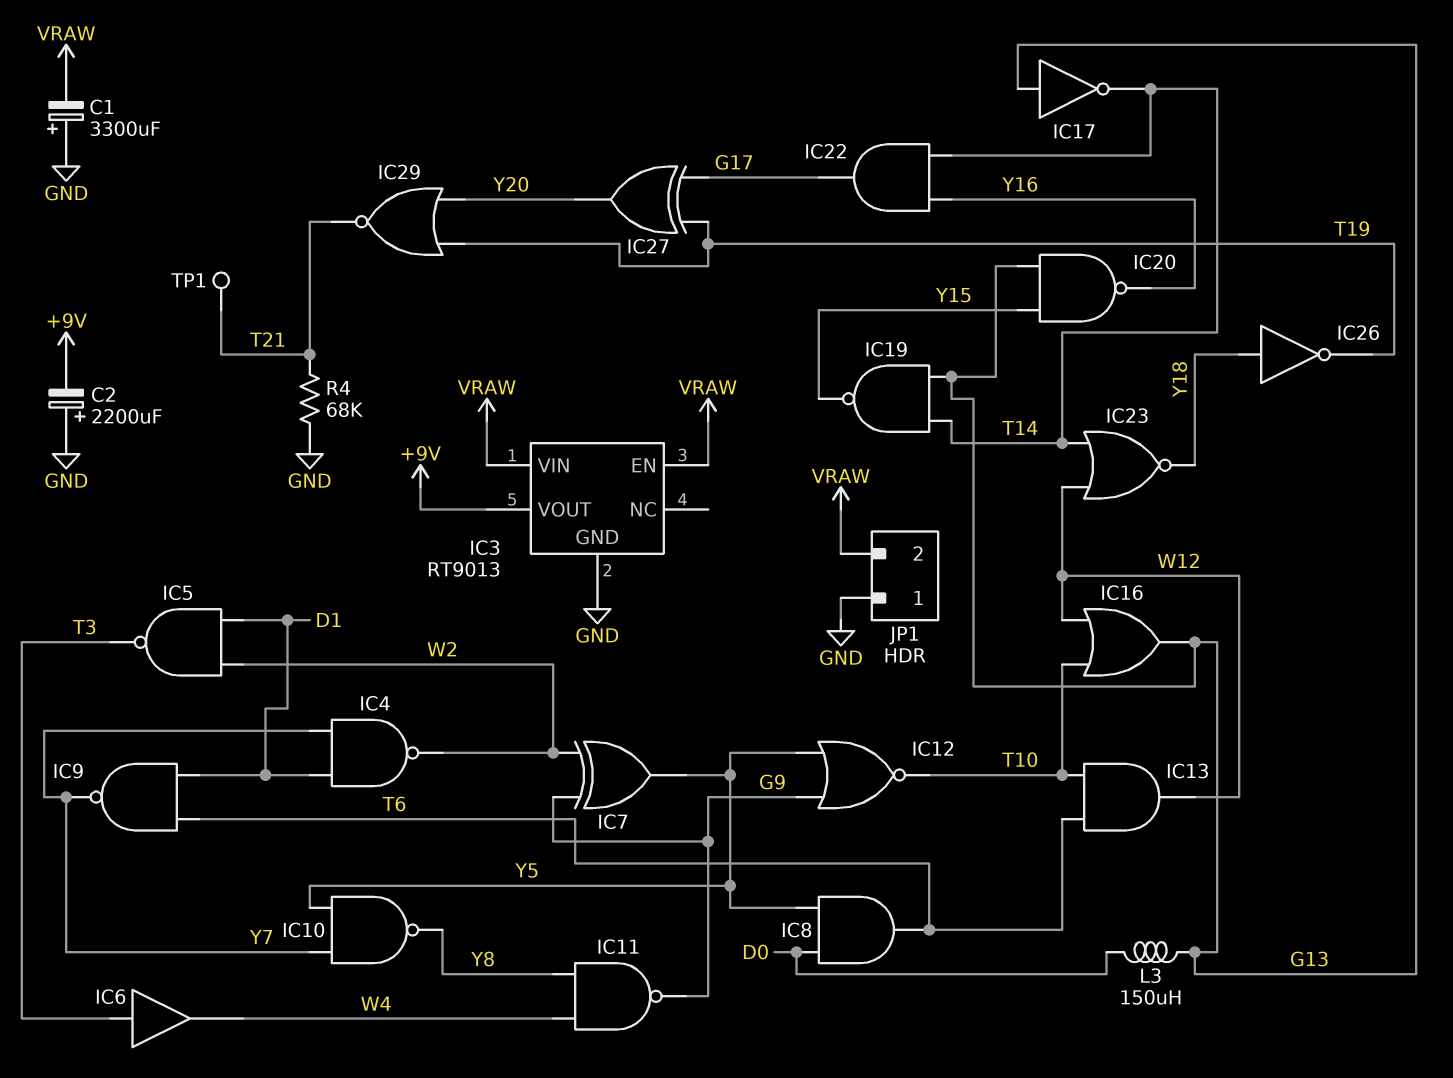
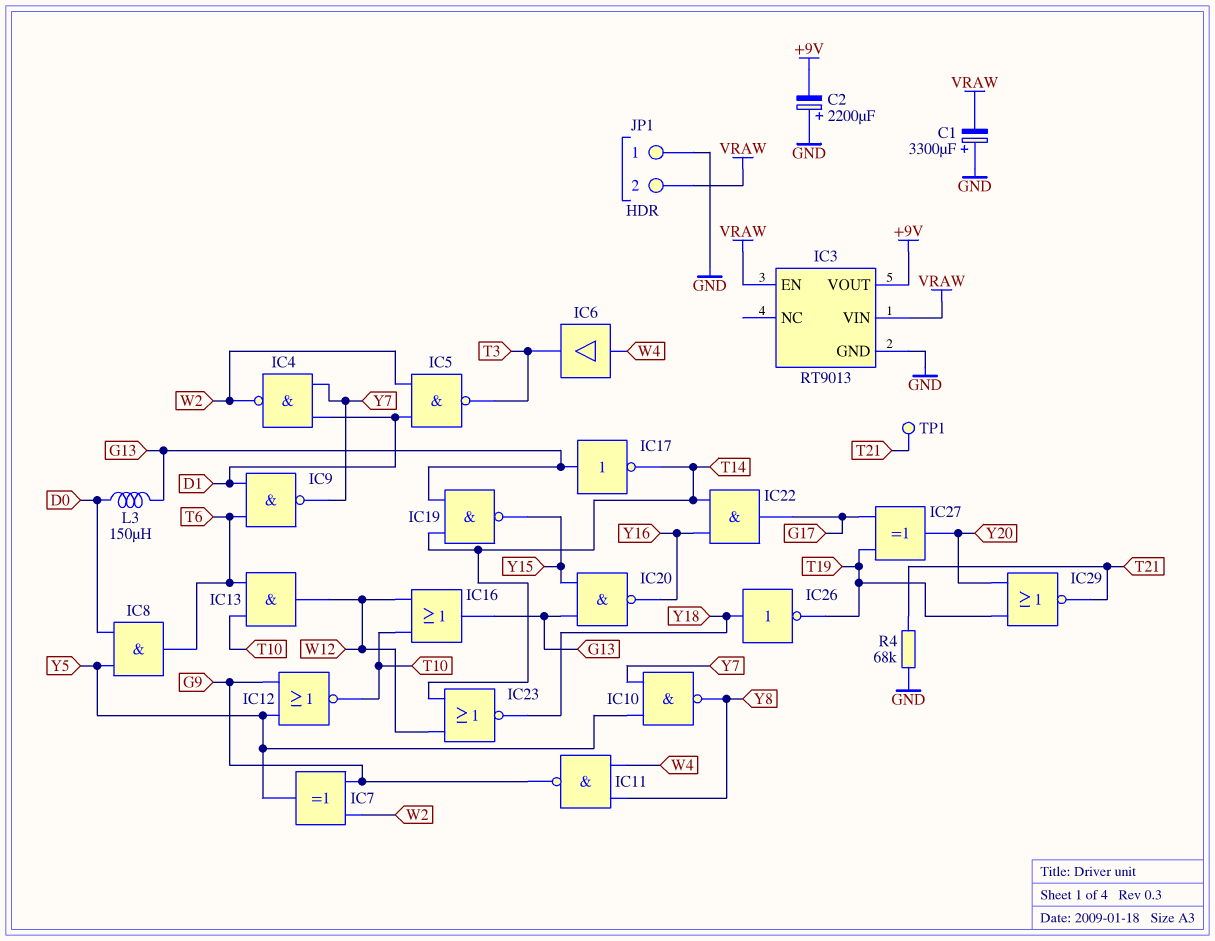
IC6: buffer (in T3, out W4) -> buffer (in W4, out T3)

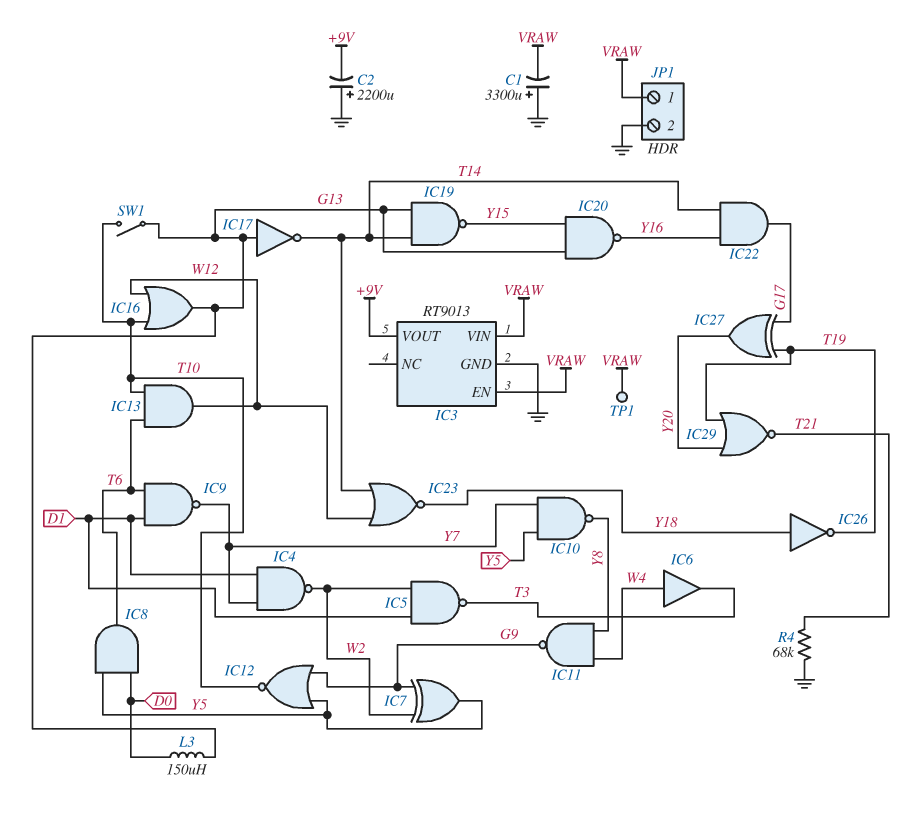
JP1 pin 1: GND -> VRAW
JP1 pin 2: VRAW -> GND
SW1: none -> switch (G13, T10)
TP1: test point (T21) -> test point (VRAW)

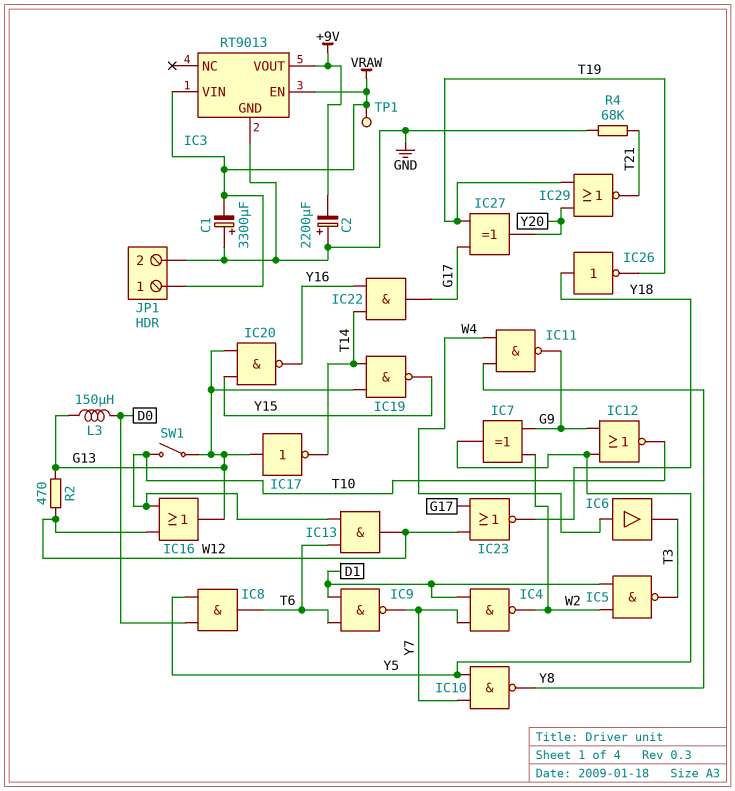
IC23: NOR (in T14, in W12, out Y18) -> NOR (in G17, in W12, out Y18)
R2: none -> 470 (G13, W12)

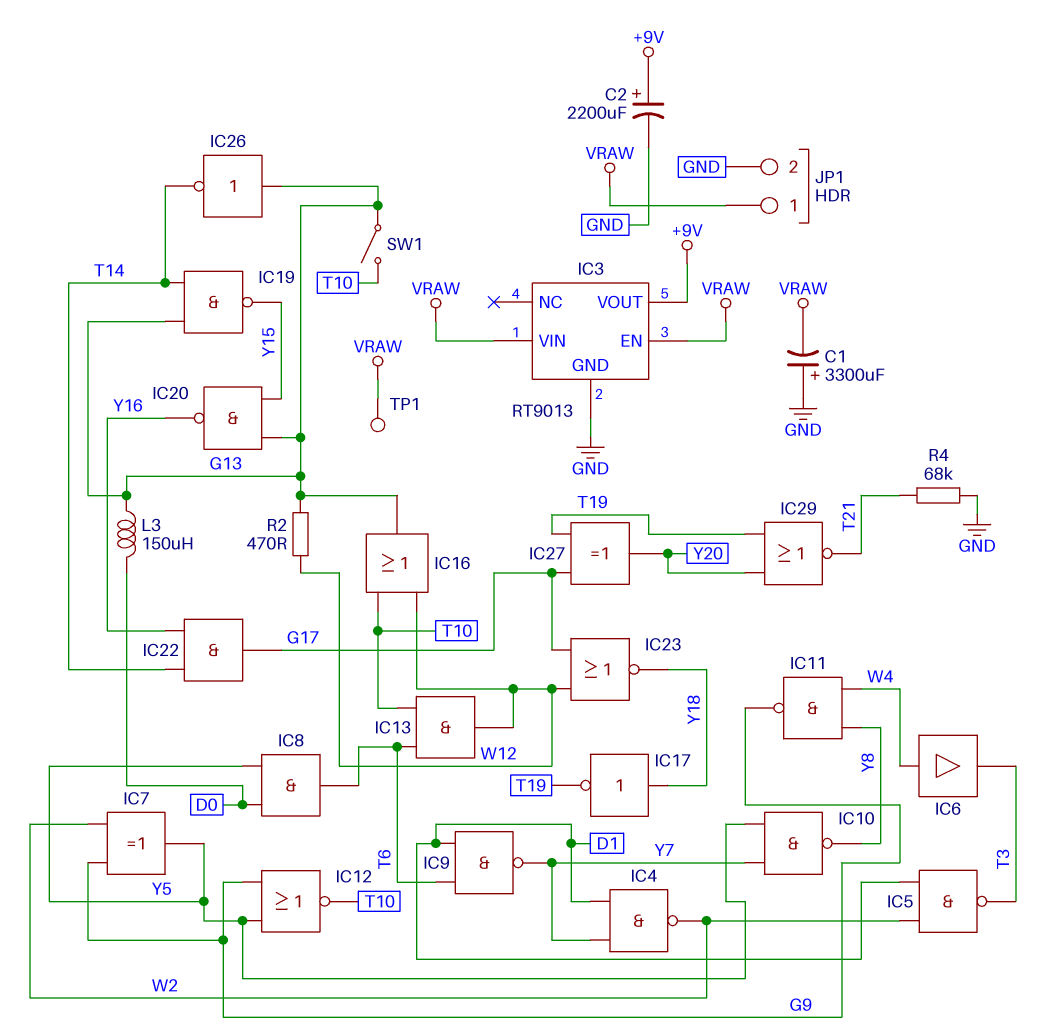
C2: 2200uF (plus GND, minus +9V) -> 2200uF (plus +9V, minus GND)
IC17: NOT (in G13, out T14) -> NOT (in Y18, out T19)
IC26: NOT (in Y18, out T19) -> NOT (in G13, out T14)

